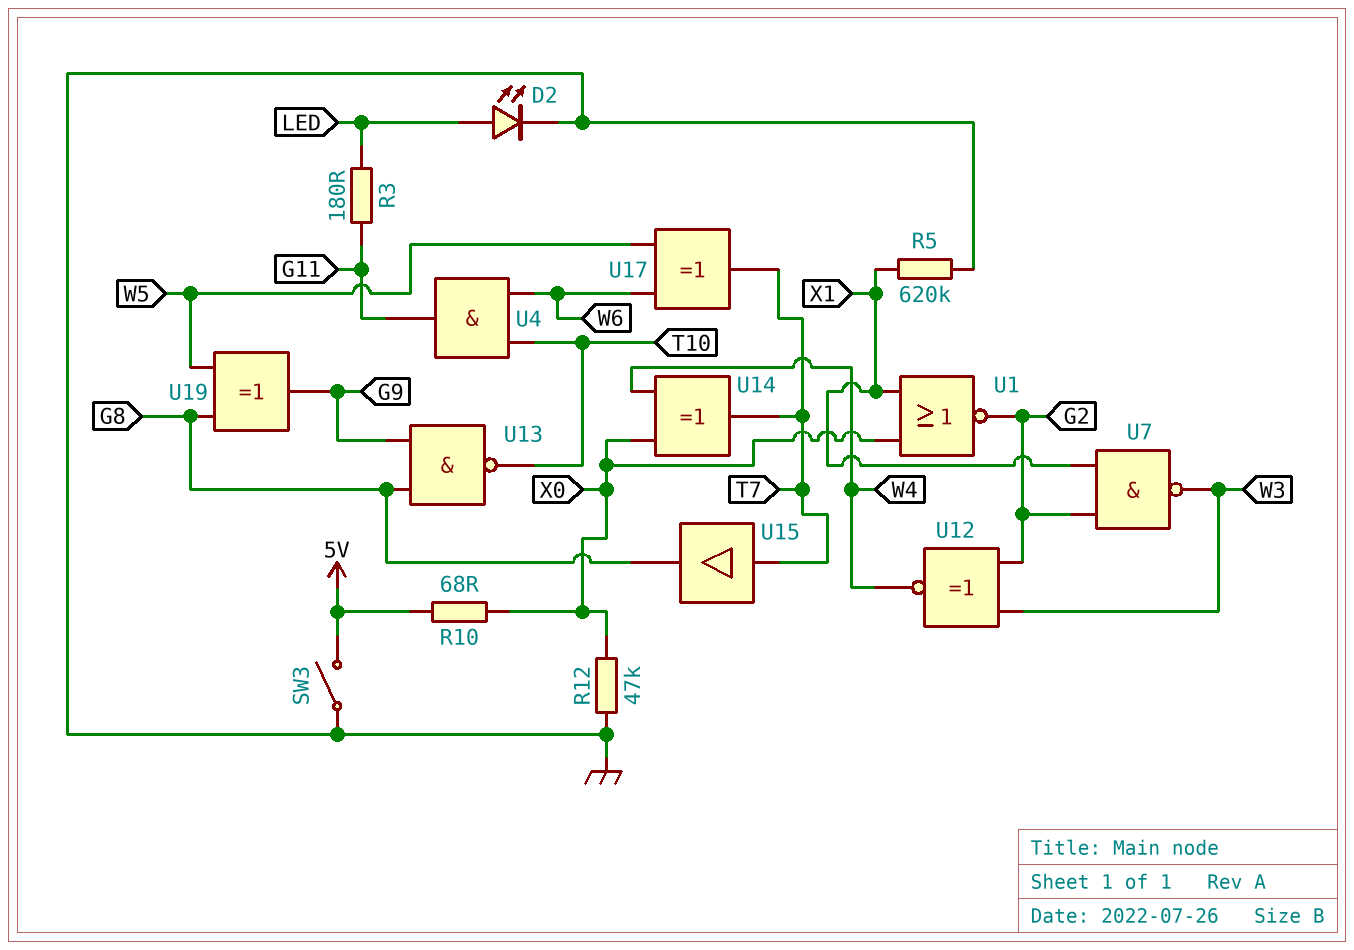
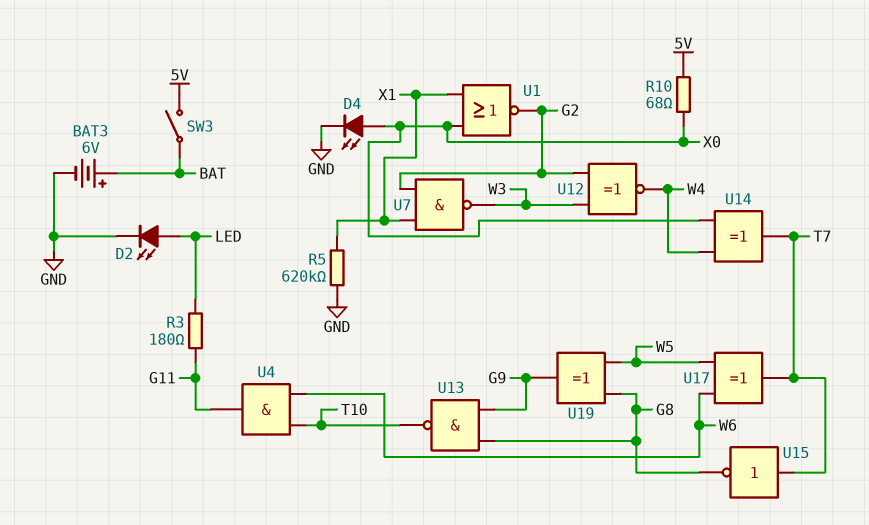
BAT3: none -> 6V (plus BAT, minus GND)
D4: none -> LED (A X0, K GND)
R12: 47k (GND, X0) -> none
SW3: switch (5V, GND) -> switch (5V, BAT)
U15: buffer (in T7, out G8) -> NOT (in T7, out G8)

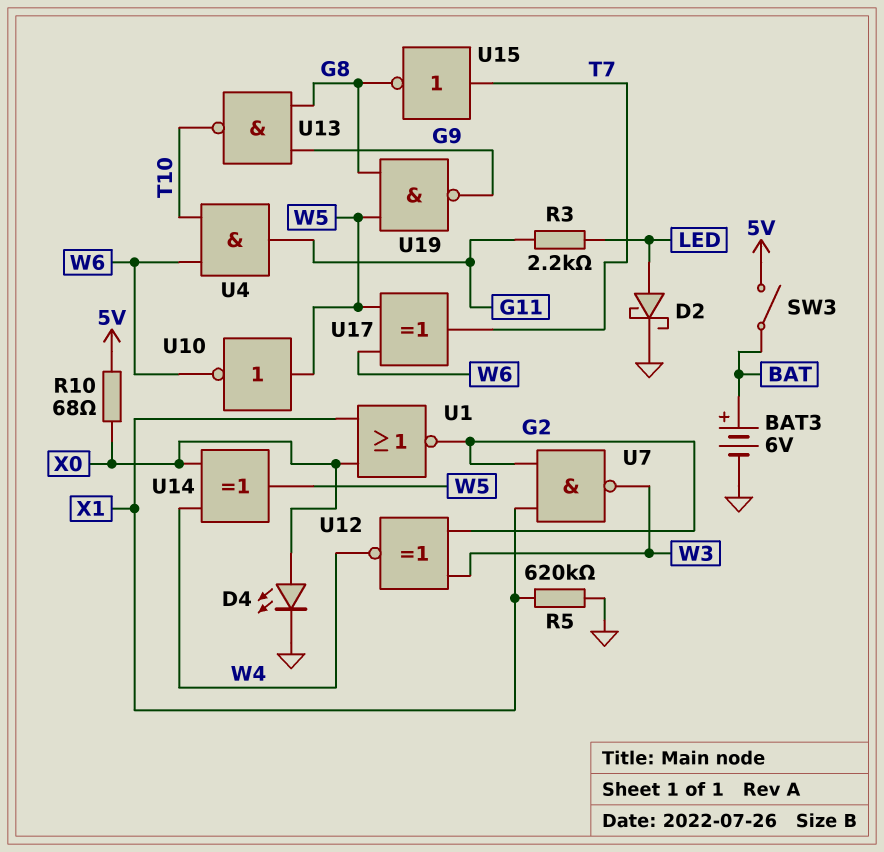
D2: LED (A LED, K GND) -> schottky (A LED, K GND)
R3: 180 (G11, LED) -> 2.2k (G11, LED)
U10: none -> NOT (in W5, out W6)
U14: XOR (in W4, in X0, out T7) -> XOR (in W4, in X0, out W5)
U19: XOR (in G8, in W5, out G9) -> NAND (in G8, in W5, out G9)

